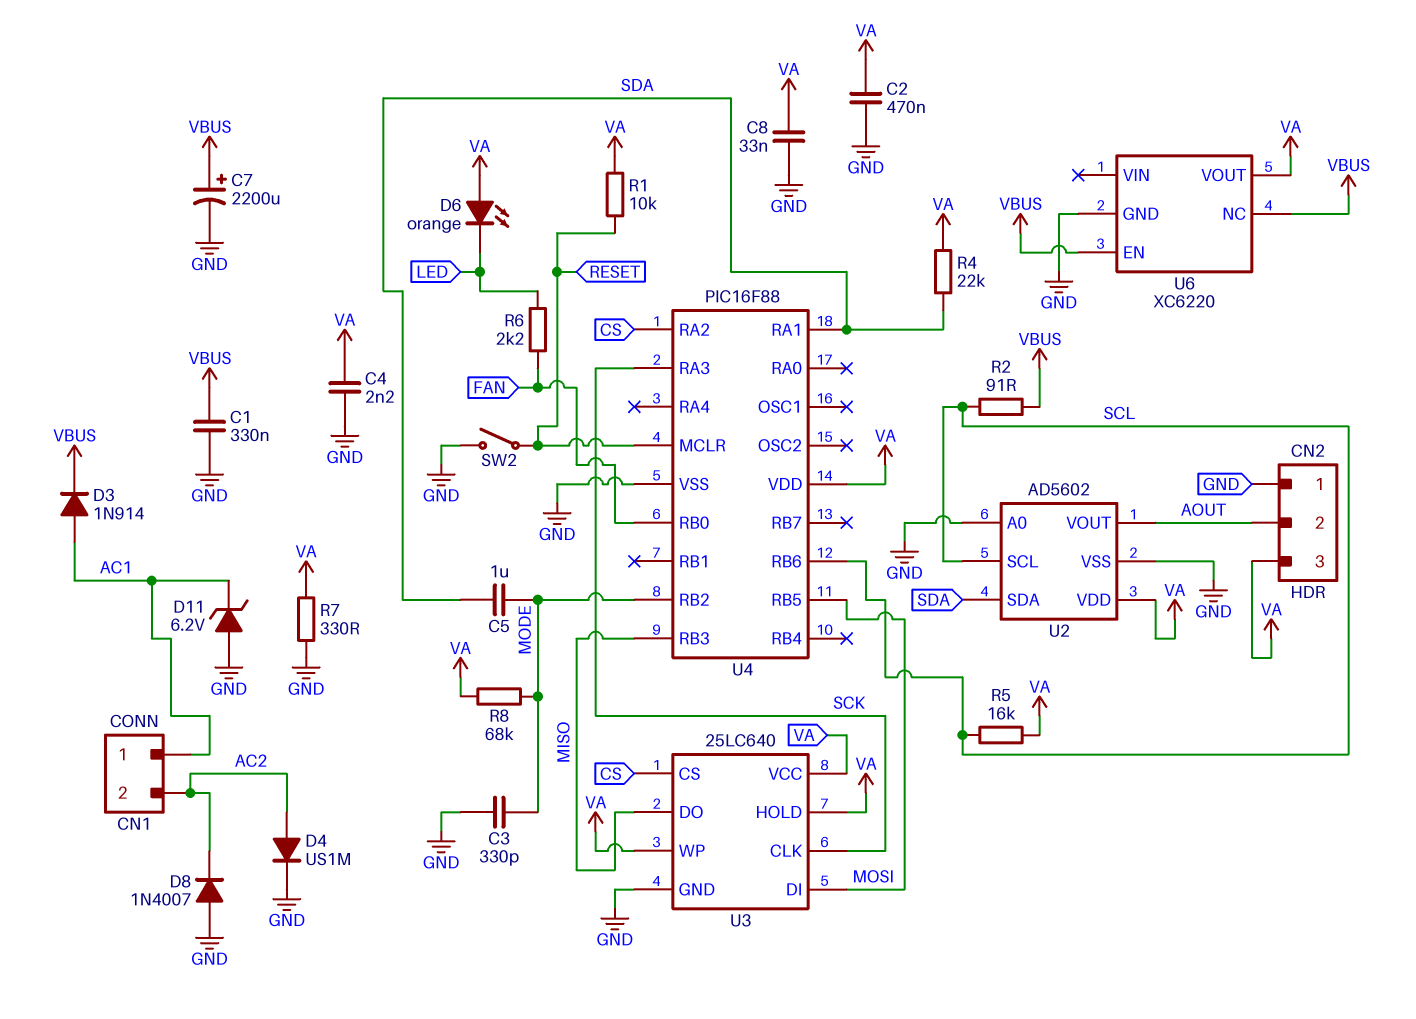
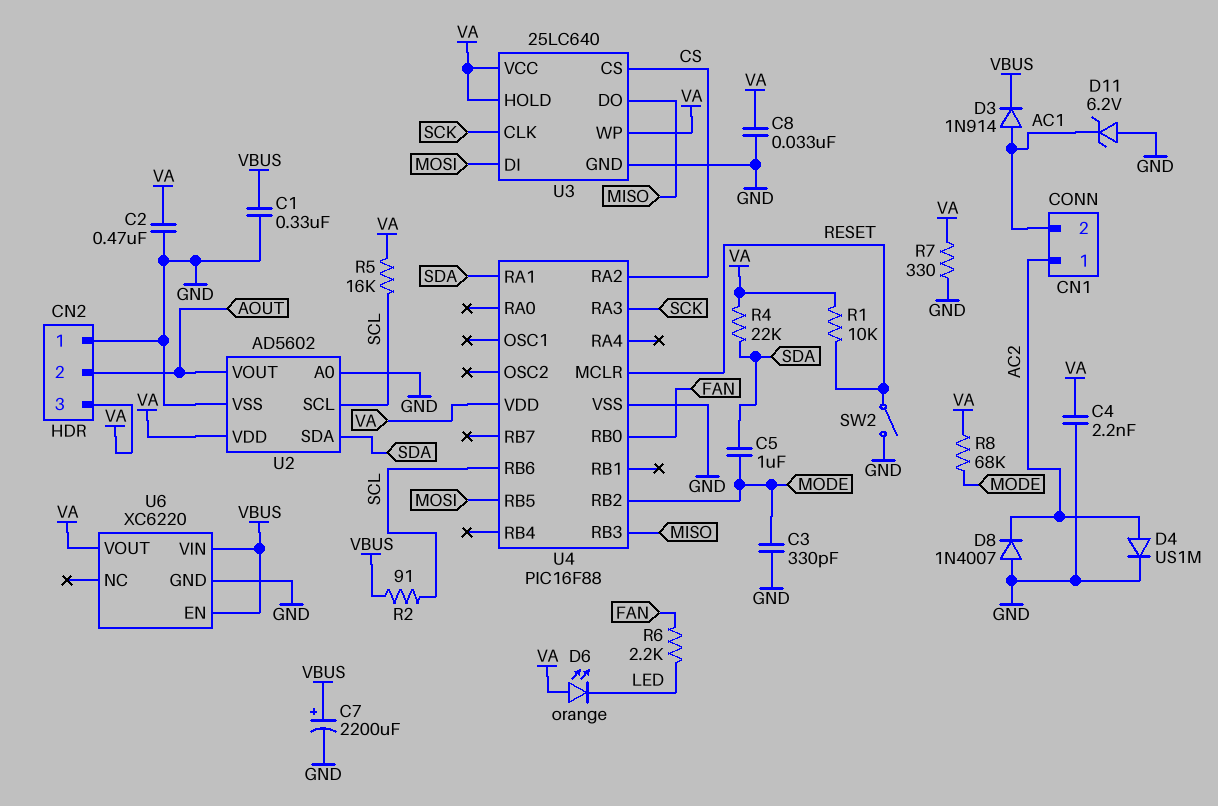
CN1 pin 1: AC1 -> AC2
CN1 pin 2: AC2 -> AC1
U6 pin NC: VBUS -> none
U6 pin VIN: none -> VBUS

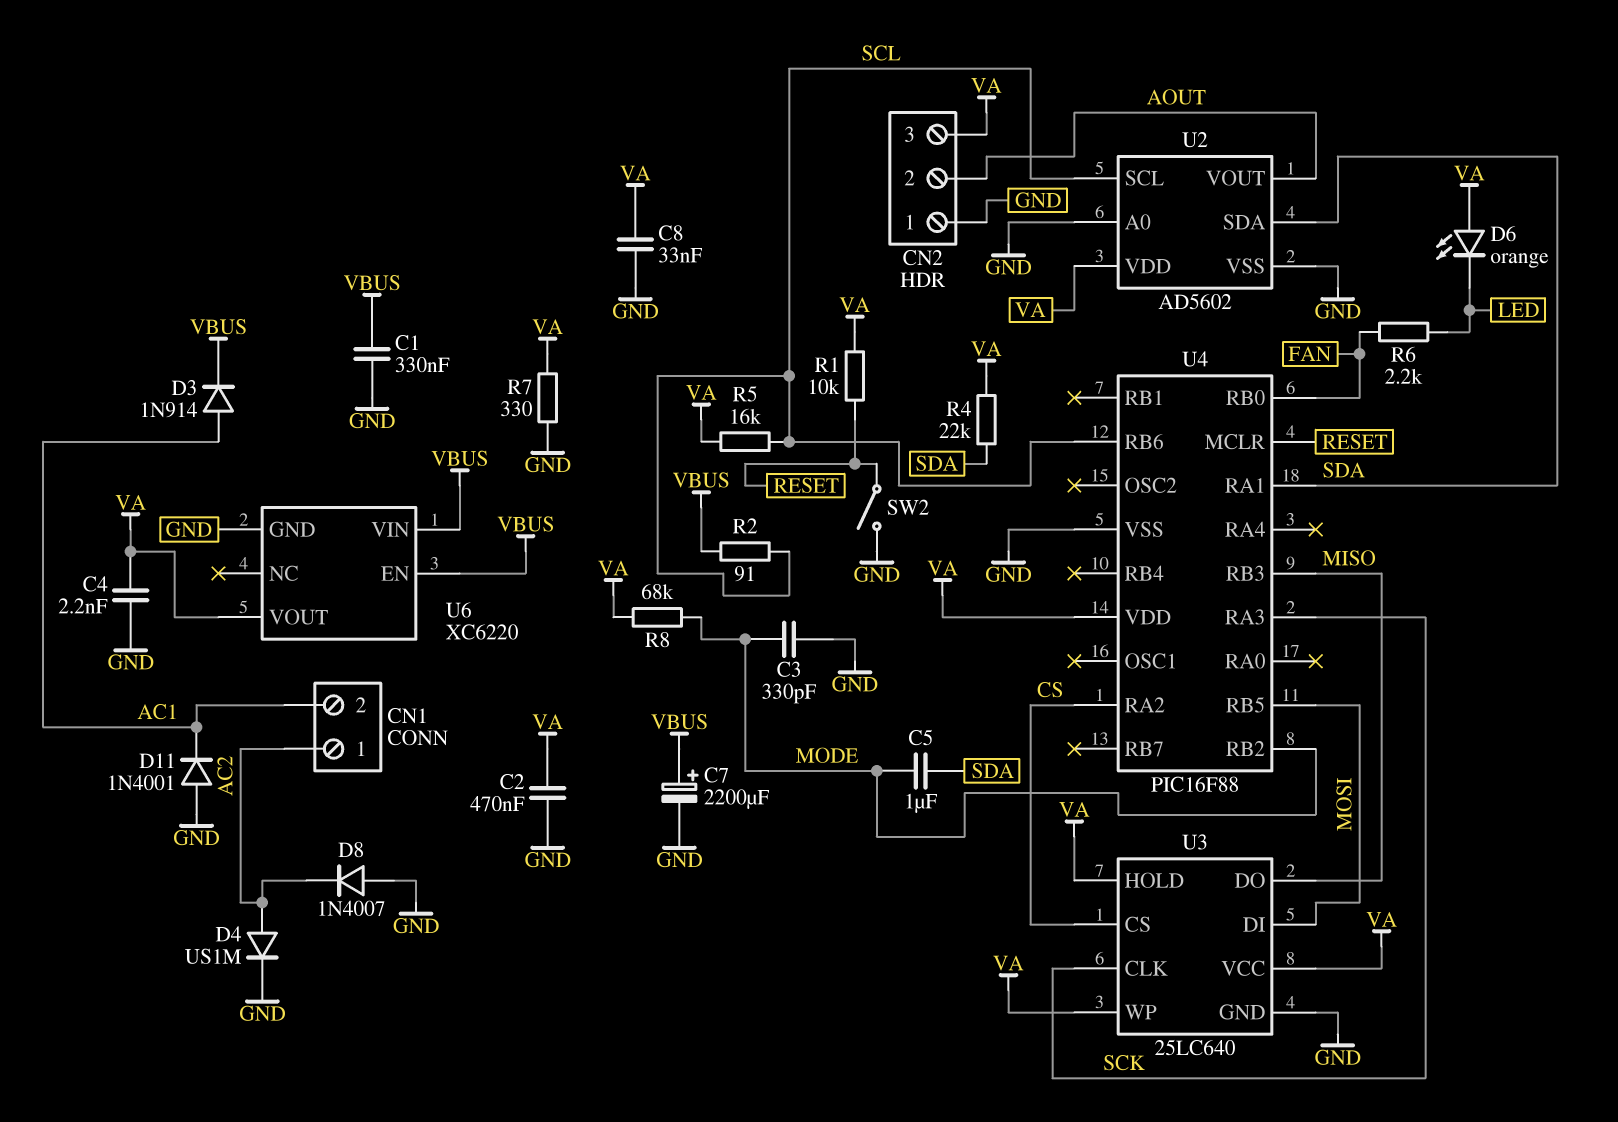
D11: zener 6.2V (A GND, K AC1) -> diode 1N4001 (A GND, K AC1)

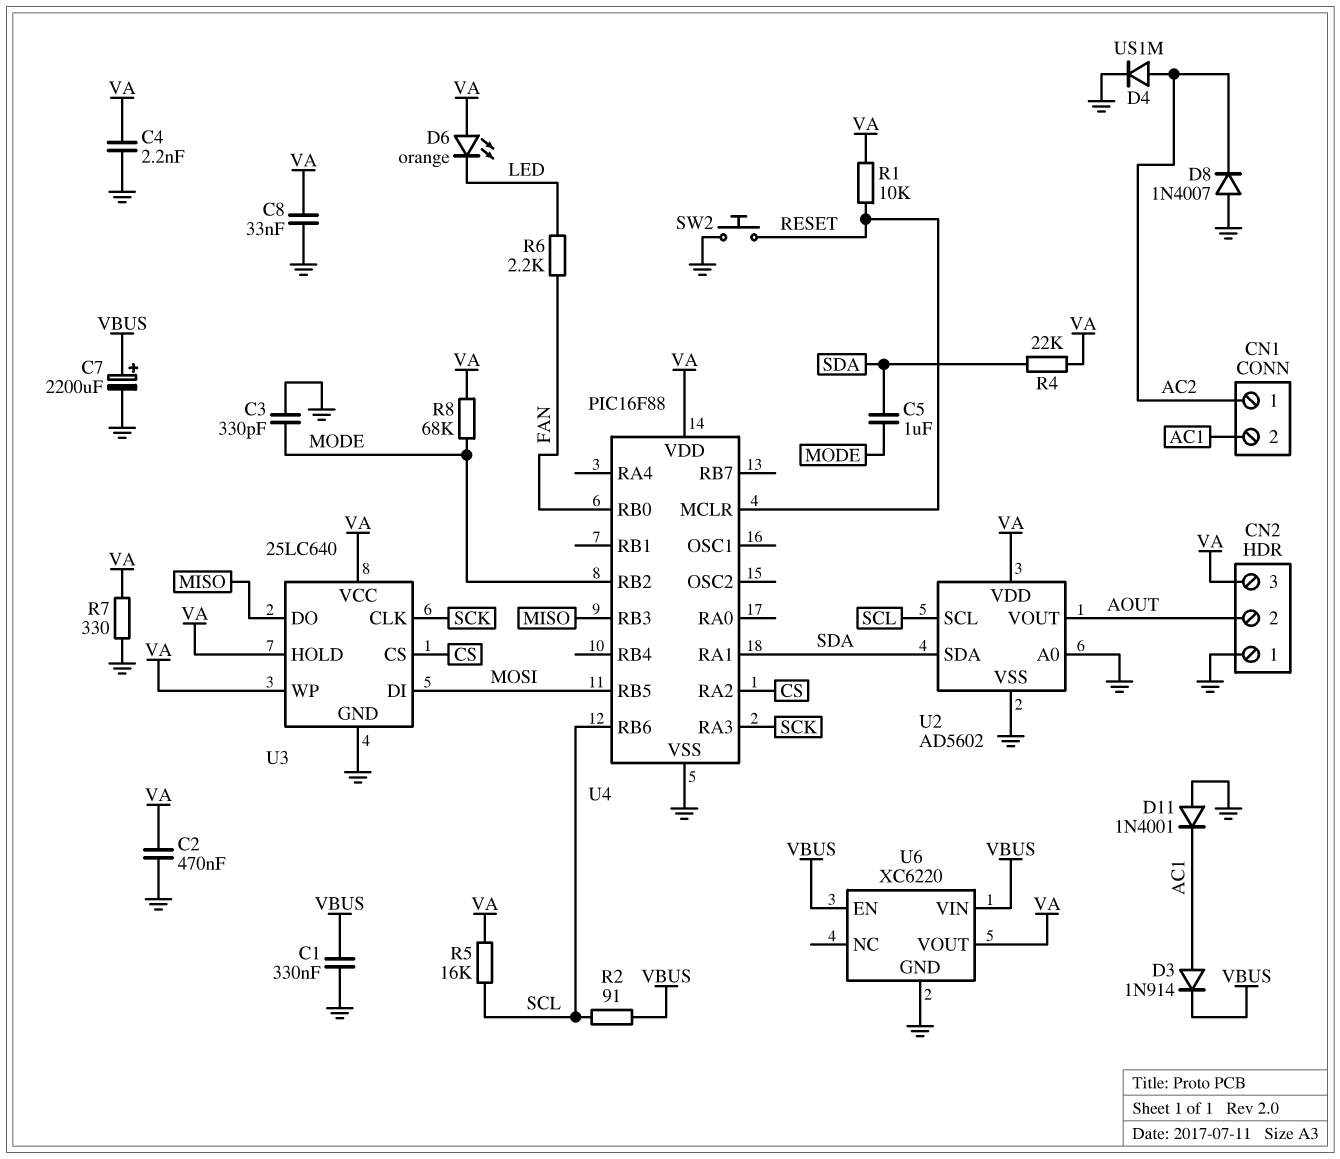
SW2: switch (GND, RESET) -> button (GND, RESET)

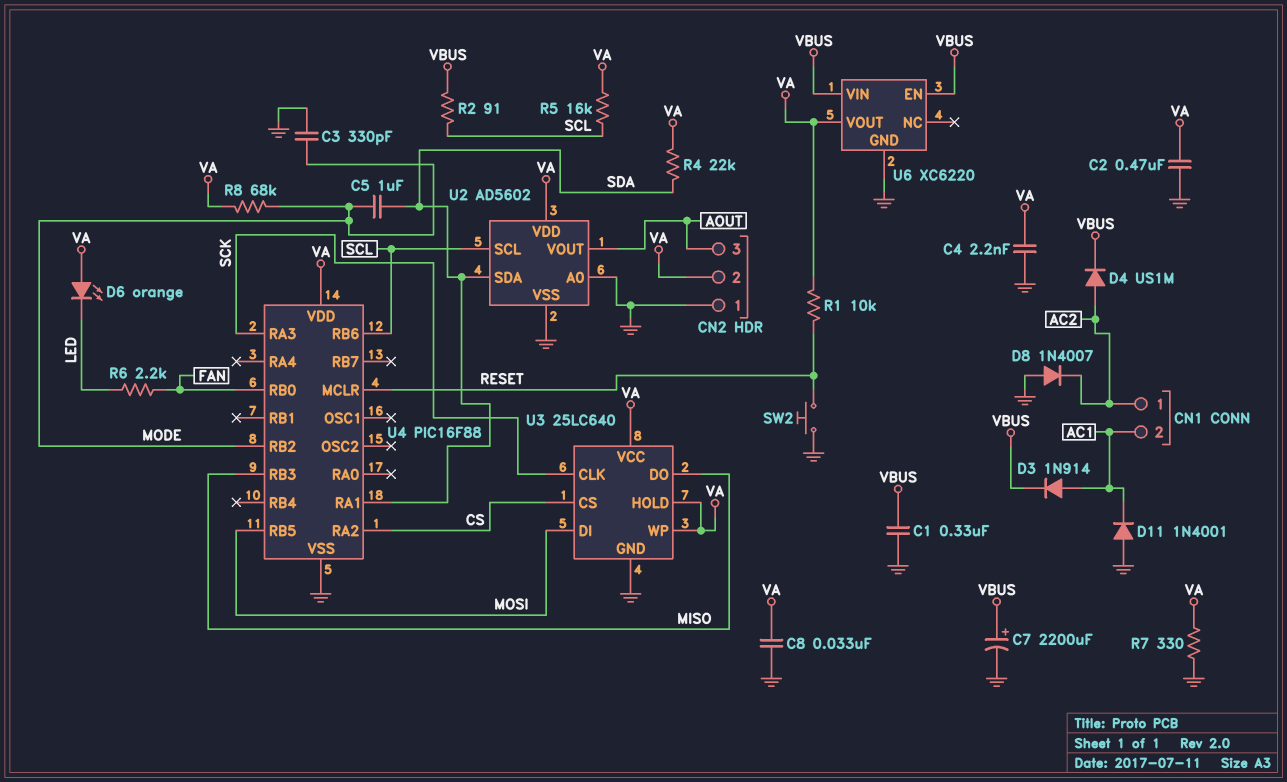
CN2 pin 2: AOUT -> VA
CN2 pin 3: VA -> AOUT
D4: diode US1M (A AC2, K GND) -> diode US1M (A AC2, K VBUS)

